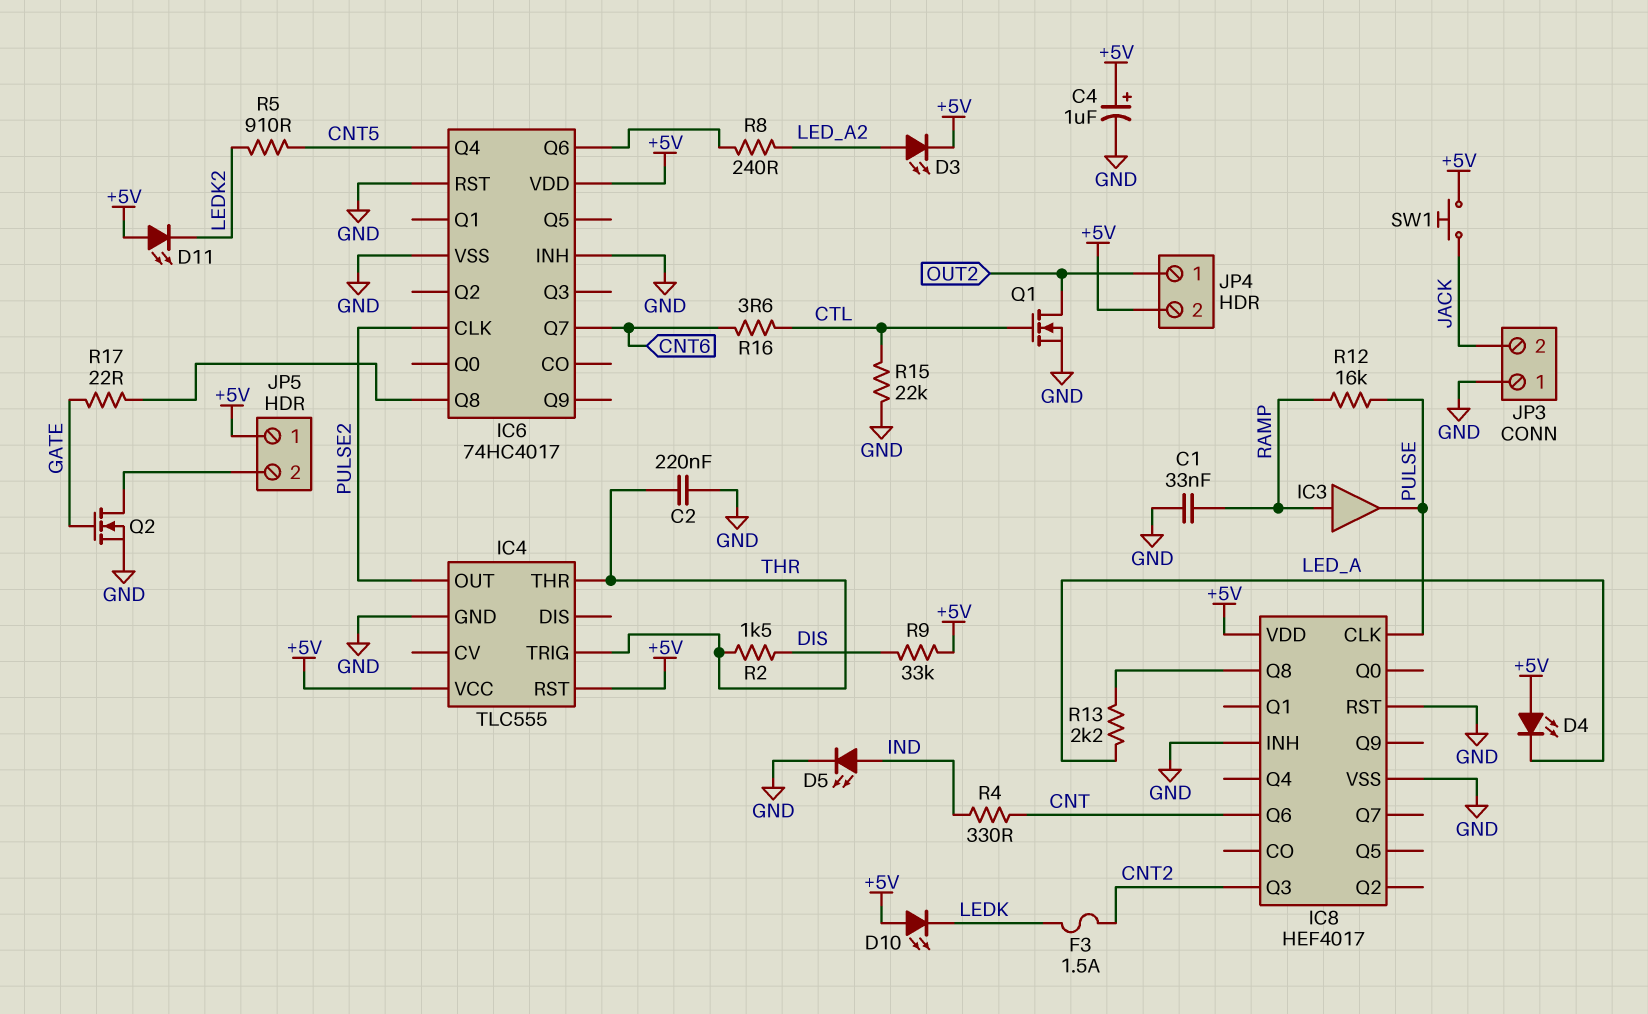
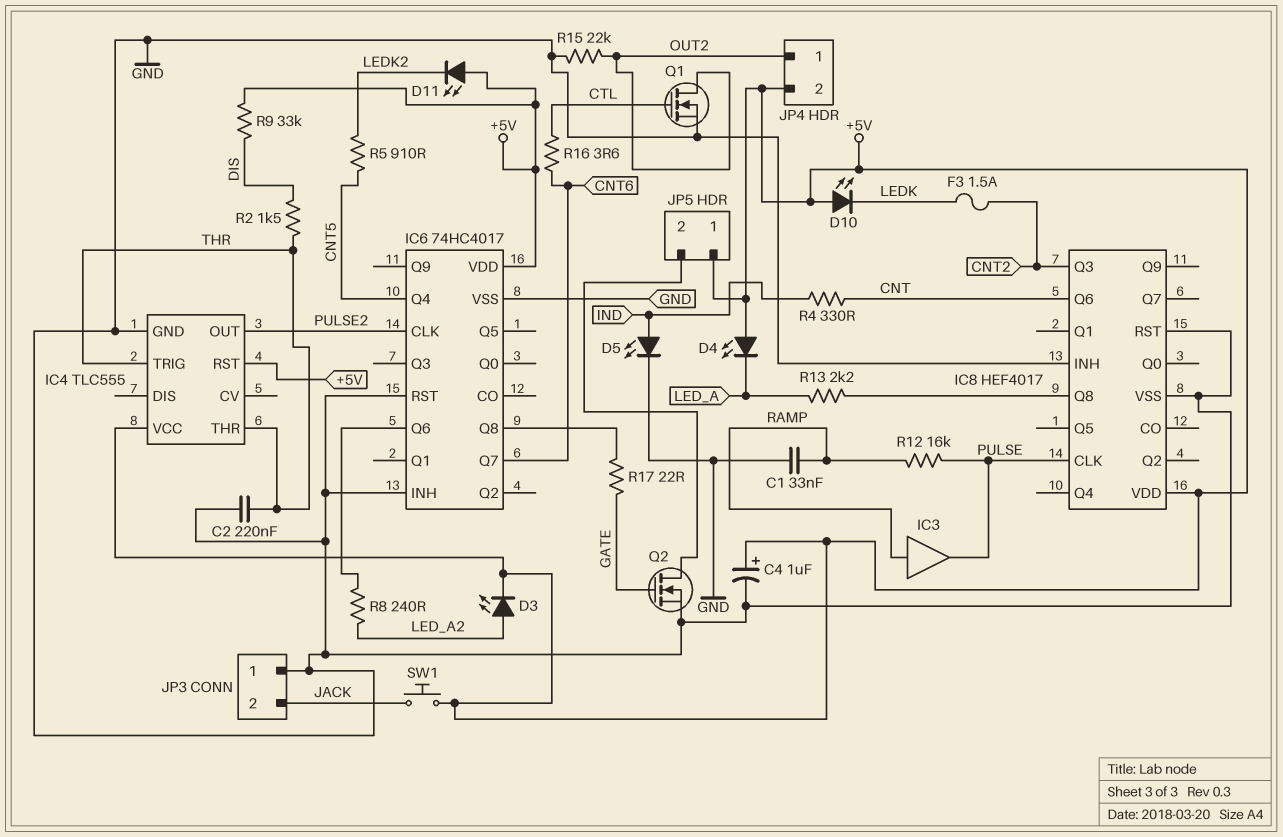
R15: 22k (CTL, GND) -> 22k (GND, OUT2)

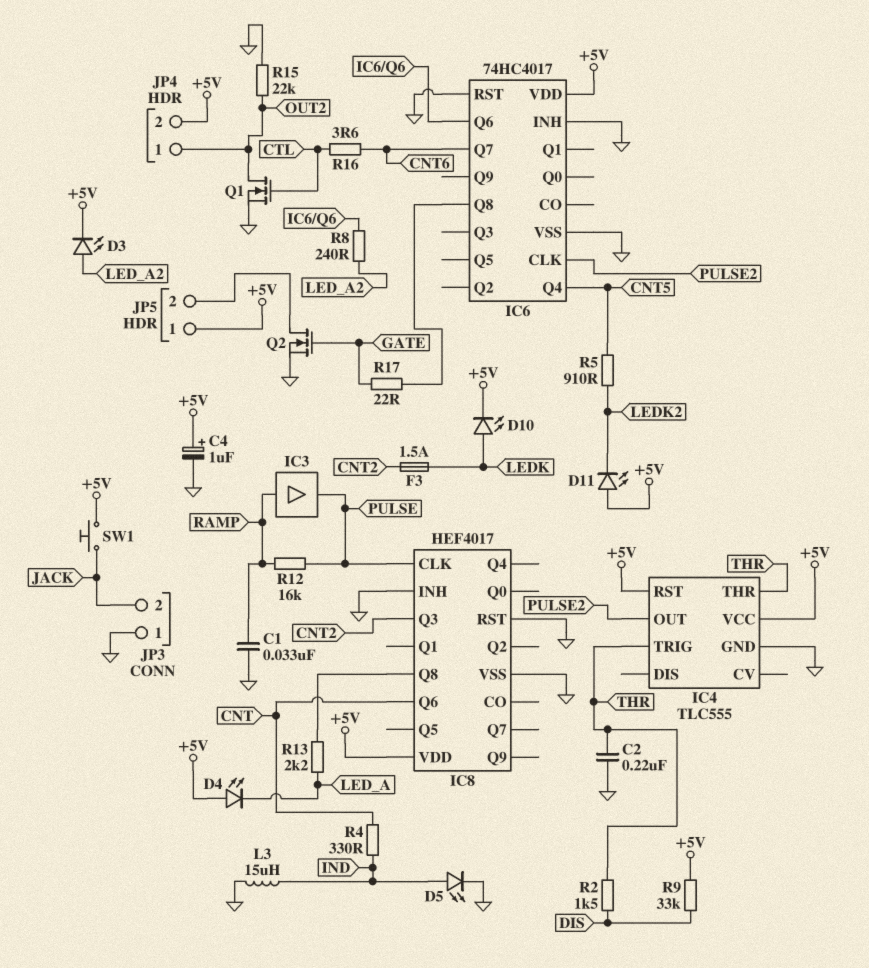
D10: LED (A +5V, K LEDK) -> LED (A LEDK, K +5V)
L3: none -> 15uH (GND, IND)

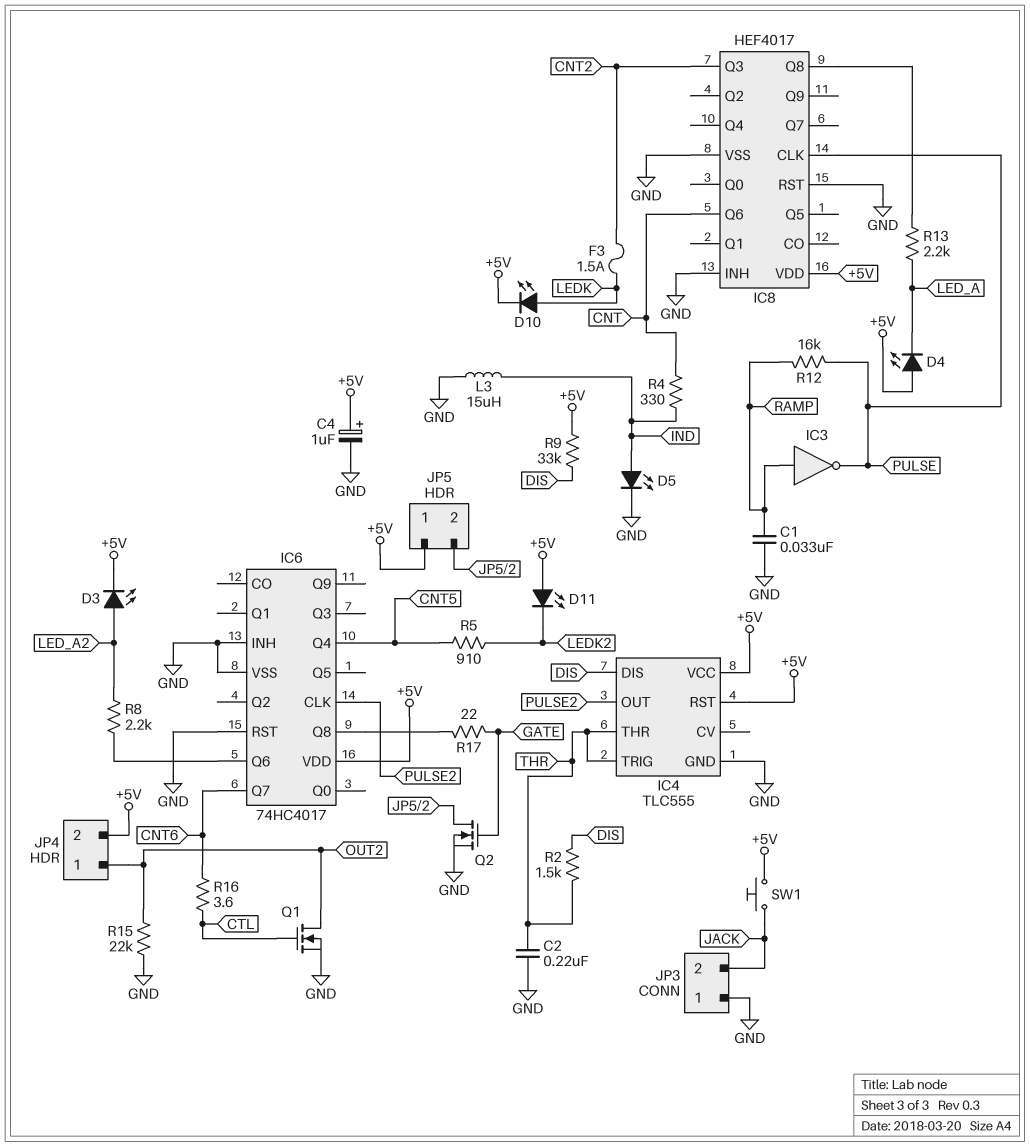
IC3: buffer (in RAMP, out PULSE) -> NOT (in RAMP, out PULSE)
IC4 pin DIS: none -> DIS
R8: 240 (IC6/Q6, LED_A2) -> 2.2k (IC6/Q6, LED_A2)

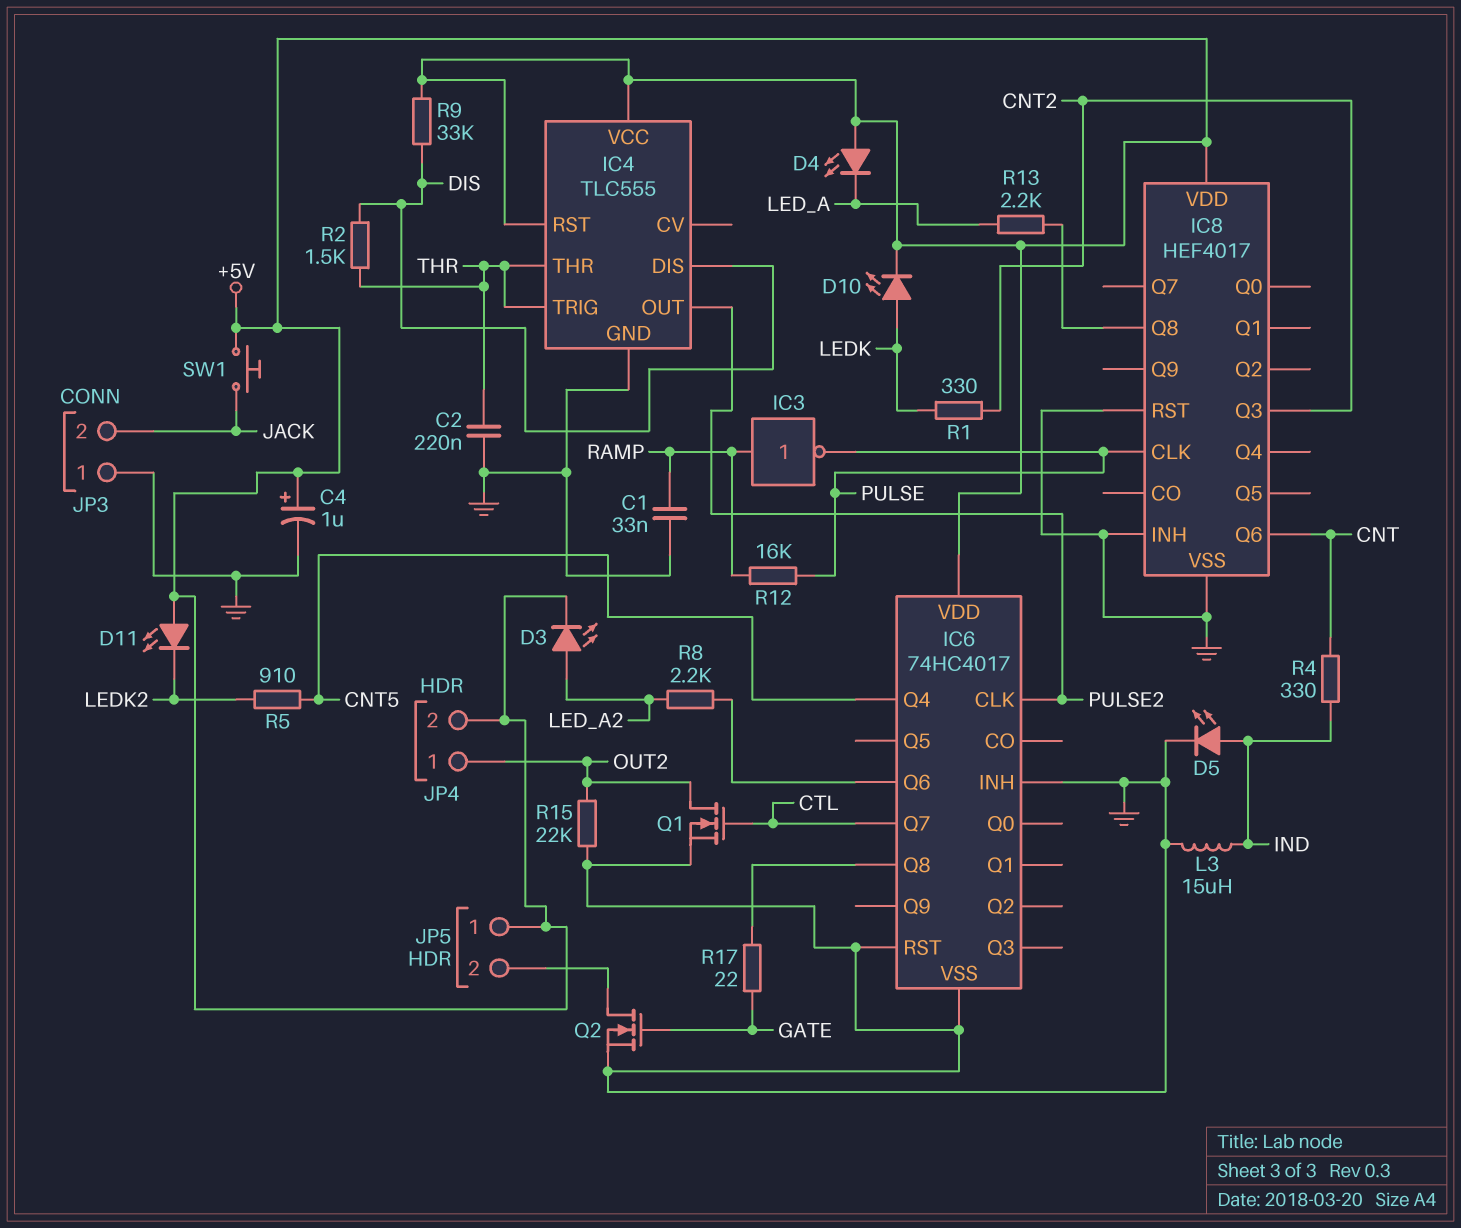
F3: 1.5A (CNT2, LEDK) -> none
IC6 pin Q7: CNT6 -> CTL
R1: none -> 330 (CNT2, LEDK)
R16: 3.6 (CNT6, CTL) -> none

